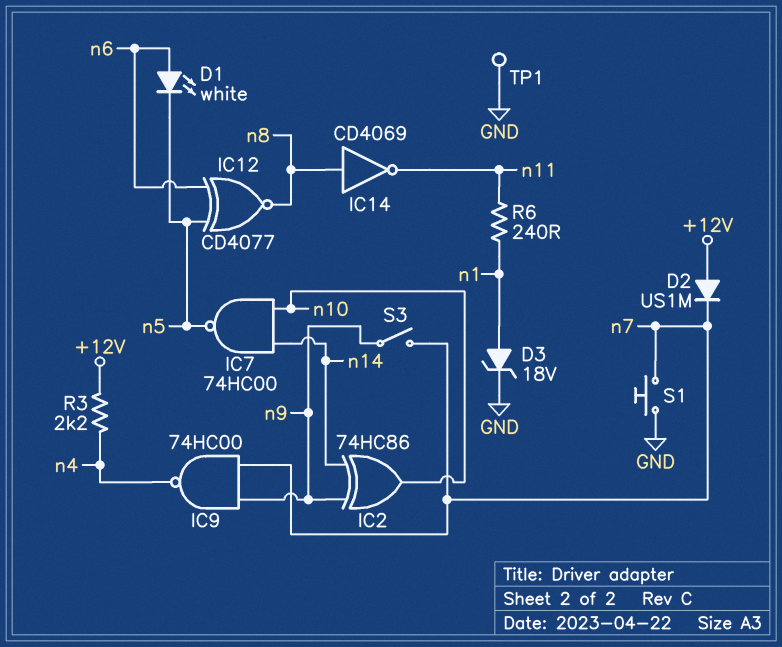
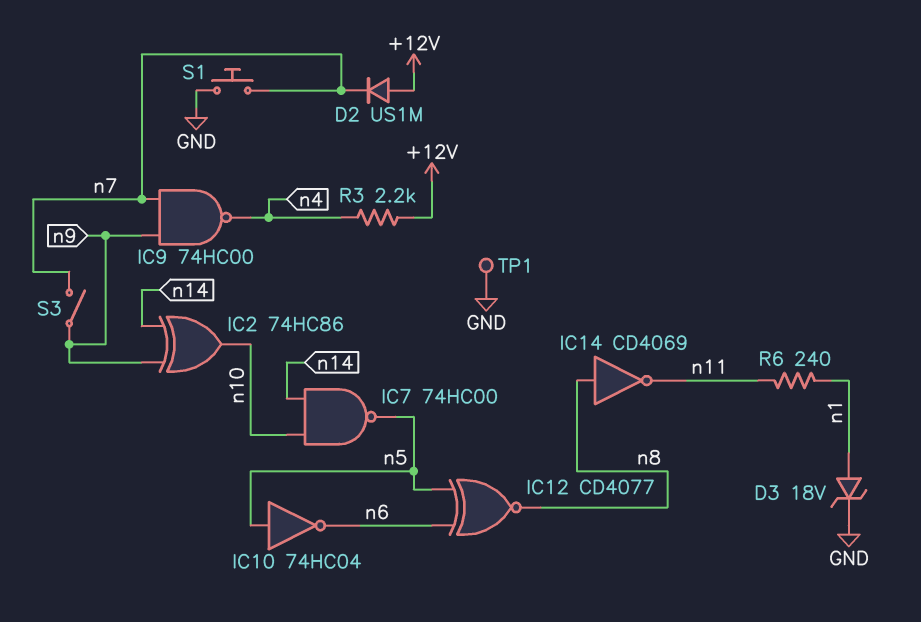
D1: LED white (A n6, K n5) -> none
IC10: none -> NOT 74HC04 (in n5, out n6)

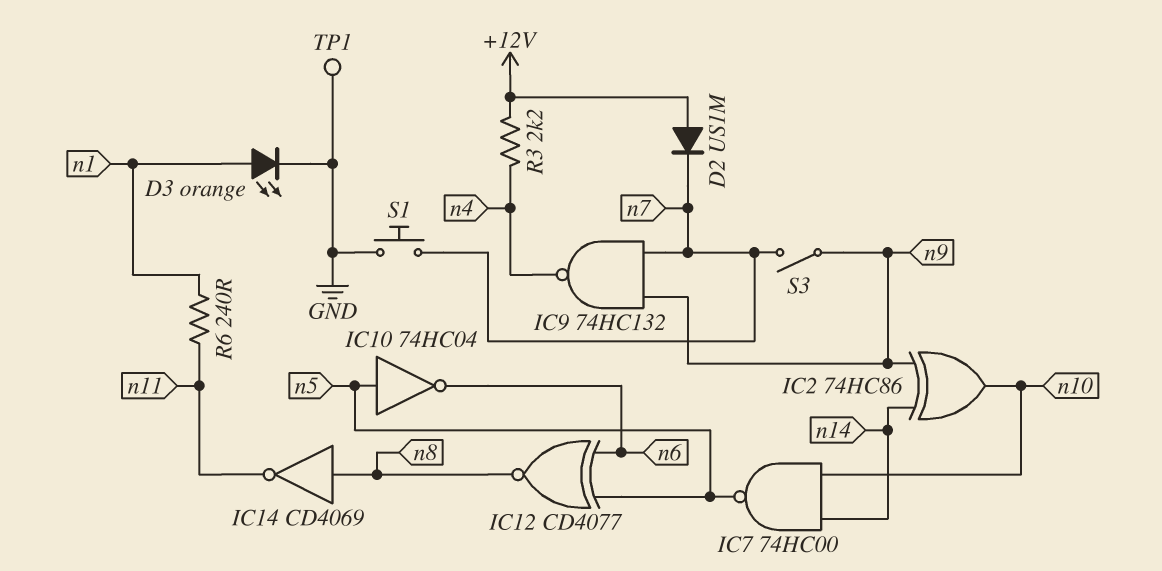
D3: zener 18V (A n1, K GND) -> LED orange (A n1, K GND)
IC9: NAND 74HC00 (in n7, in n9, out n4) -> NAND 74HC132 (in n7, in n9, out n4)

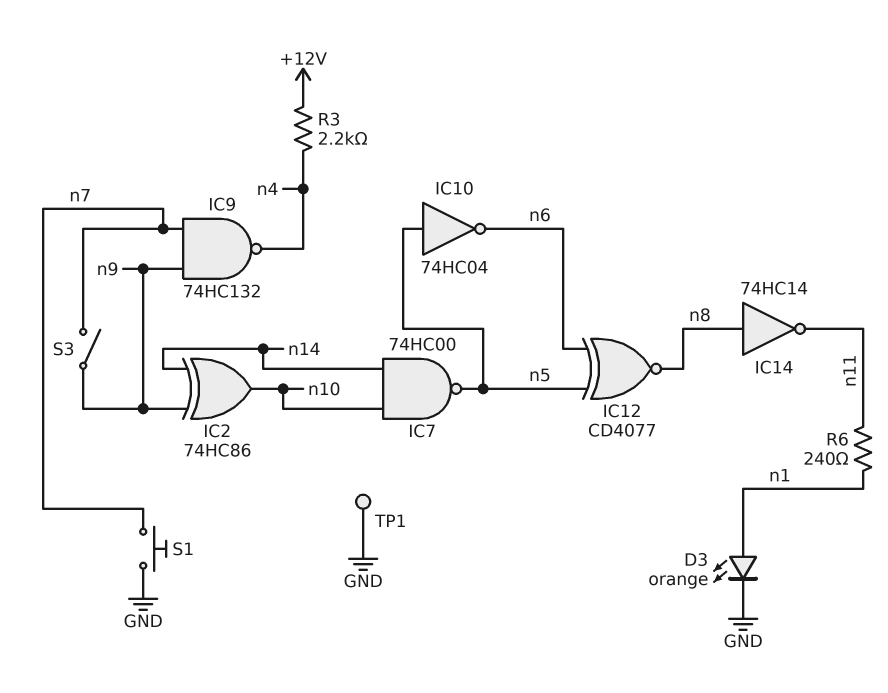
D2: diode US1M (A +12V, K n7) -> none
IC14: NOT CD4069 (in n8, out n11) -> NOT 74HC14 (in n8, out n11)

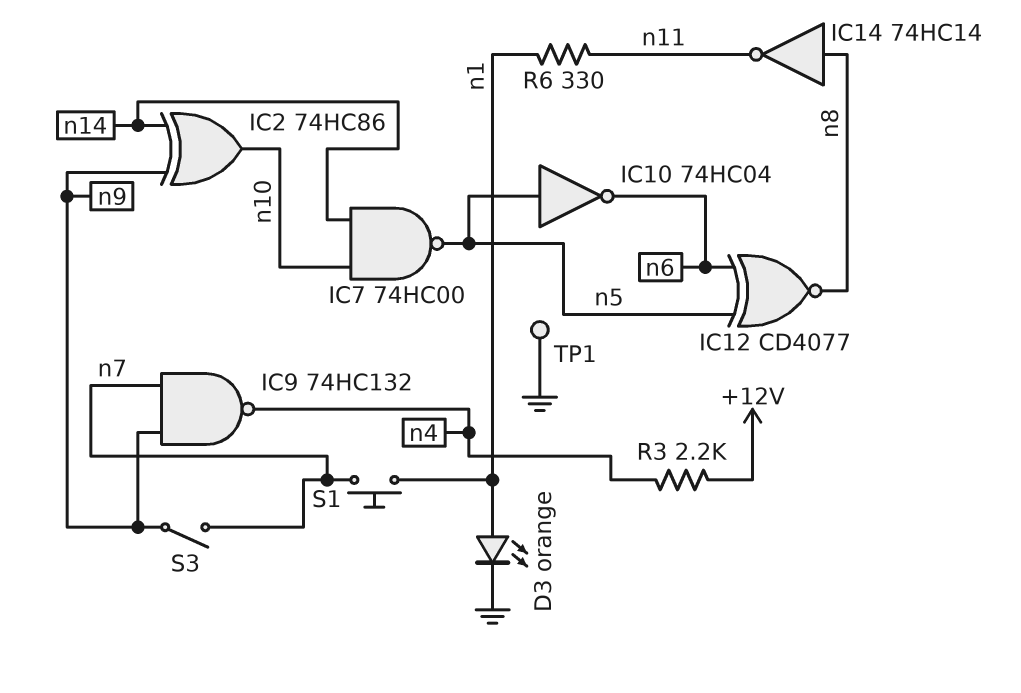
R6: 240 (n1, n11) -> 330 (n1, n11)
S1: button (GND, n7) -> button (n1, n7)

